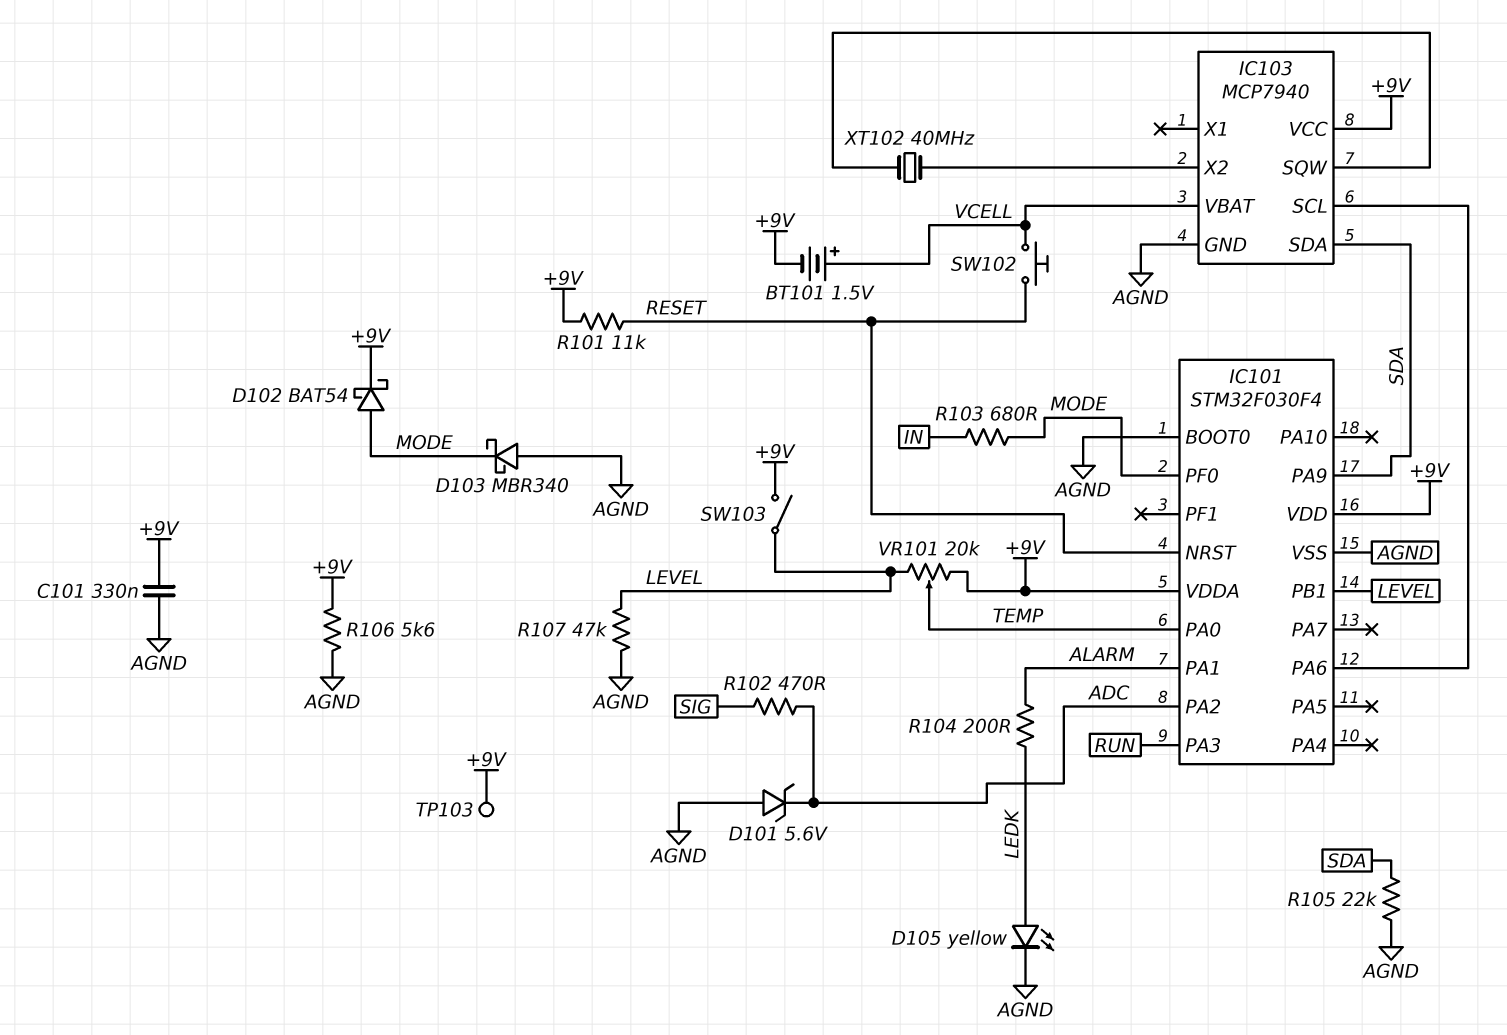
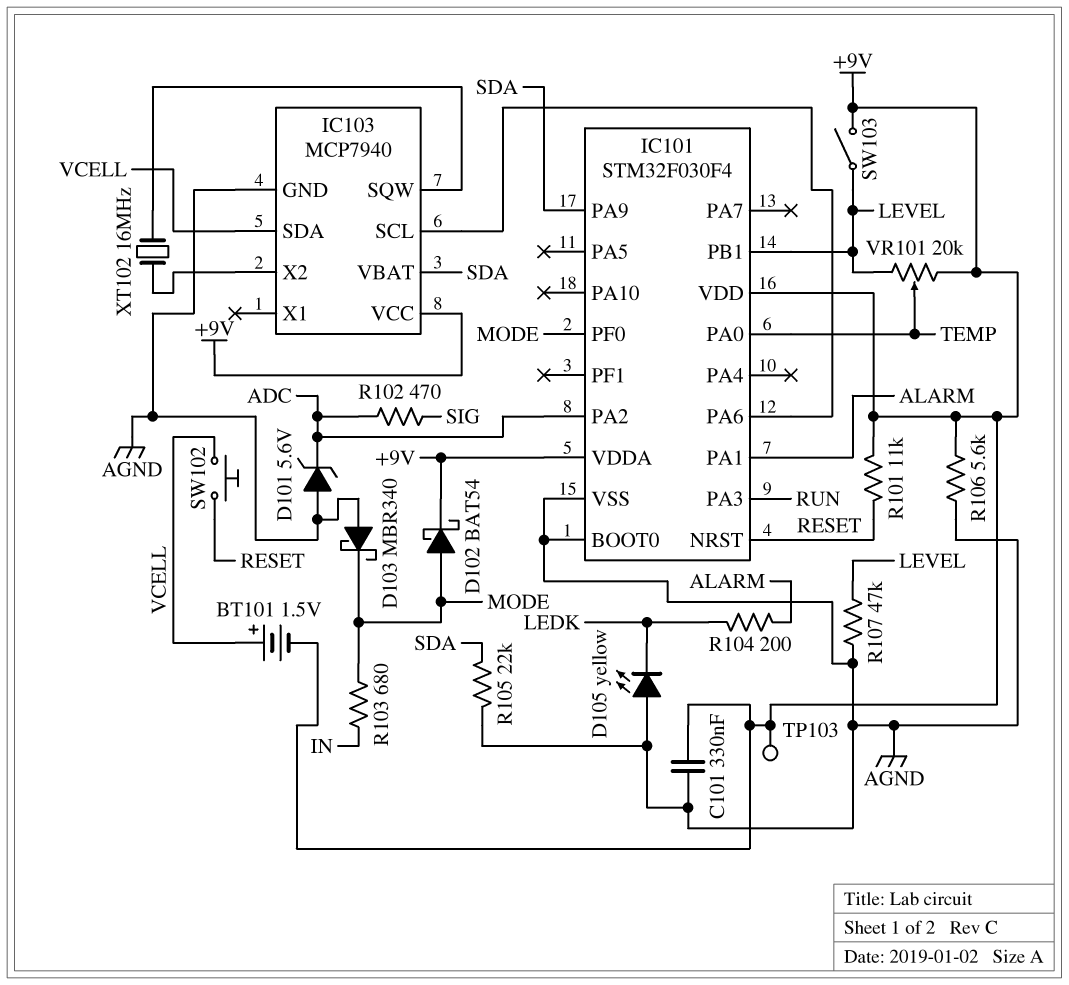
D105: LED yellow (A LEDK, K AGND) -> LED yellow (A AGND, K LEDK)
IC103 pin SDA: SDA -> VCELL
IC103 pin VBAT: VCELL -> SDA
XT102: 40MHz (IC103/SQW, IC103/X2) -> 16MHz (IC103/SQW, IC103/X2)

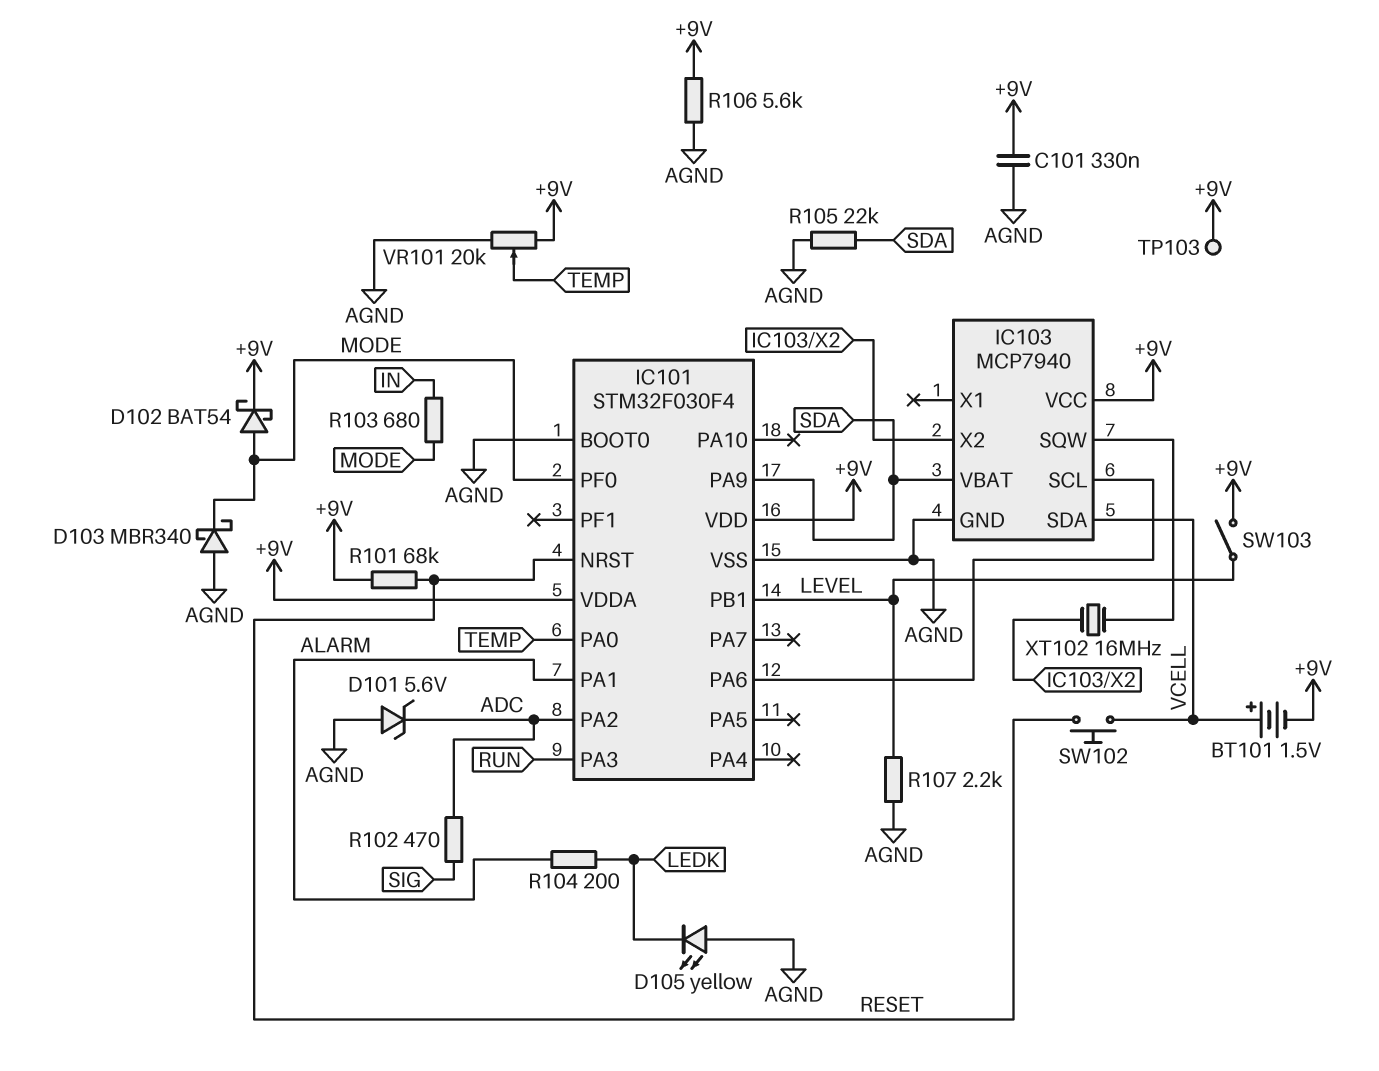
R101: 11k (+9V, RESET) -> 68k (+9V, RESET)
R107: 47k (AGND, LEVEL) -> 2.2k (AGND, LEVEL)
VR101: 20k (+9V, LEVEL, wiper TEMP) -> 20k (+9V, AGND, wiper TEMP)

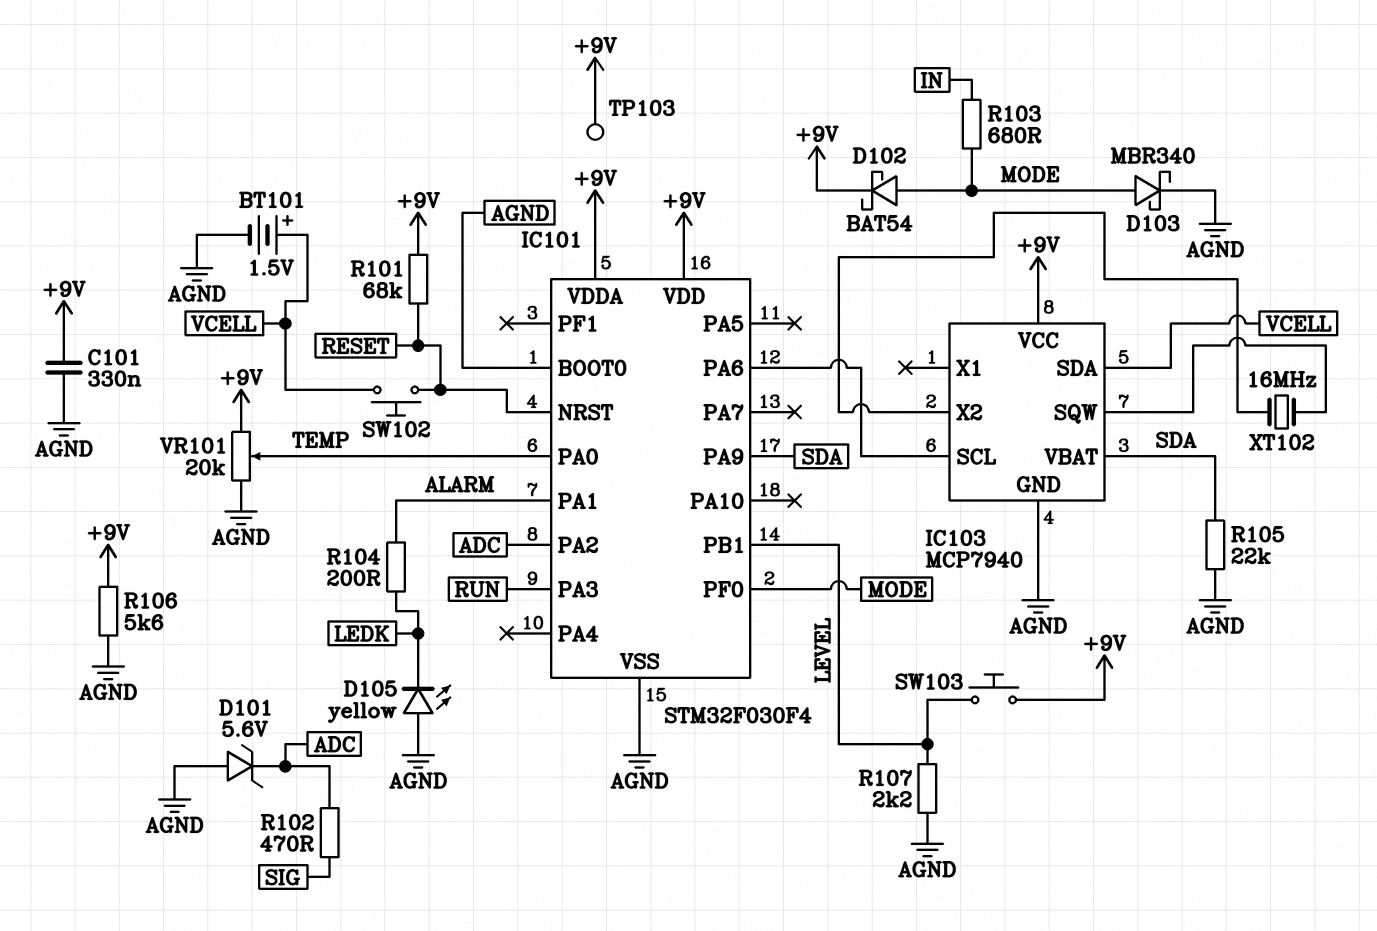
BT101: 1.5V (plus VCELL, minus +9V) -> 1.5V (plus VCELL, minus AGND)
D103: schottky MBR340 (A AGND, K MODE) -> schottky MBR340 (A MODE, K AGND)
SW103: switch (+9V, LEVEL) -> button (+9V, LEVEL)

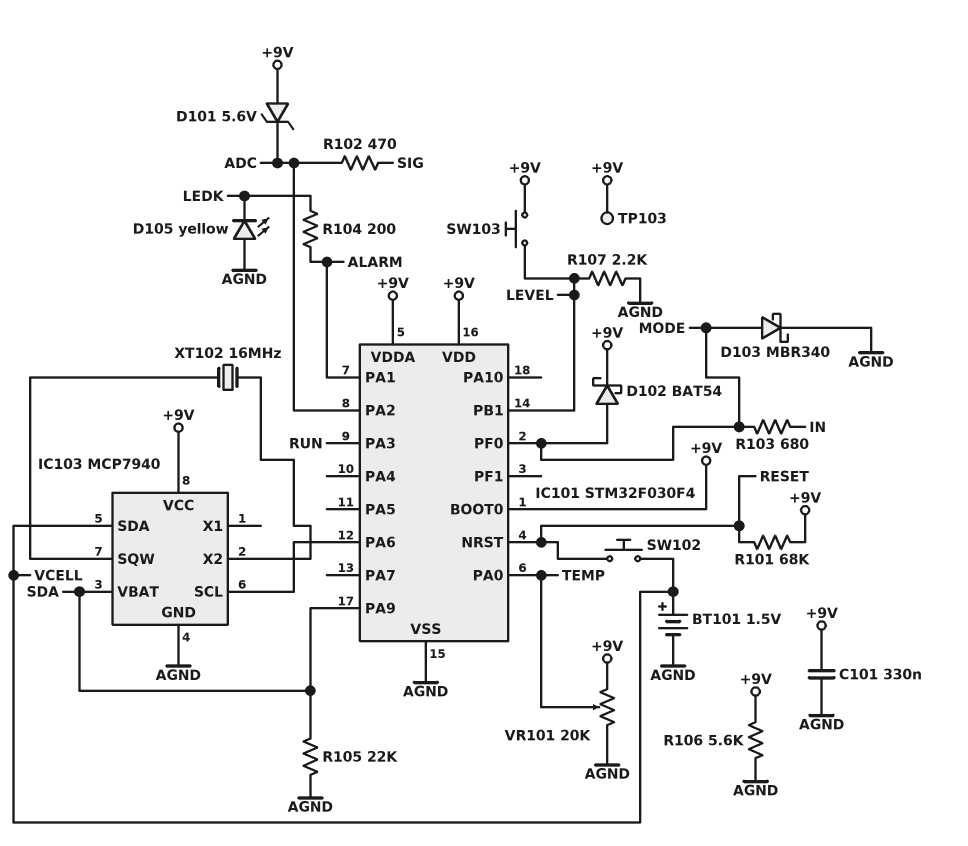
D101: zener 5.6V (A AGND, K ADC) -> zener 5.6V (A +9V, K ADC)
IC101 pin BOOT0: AGND -> +9V

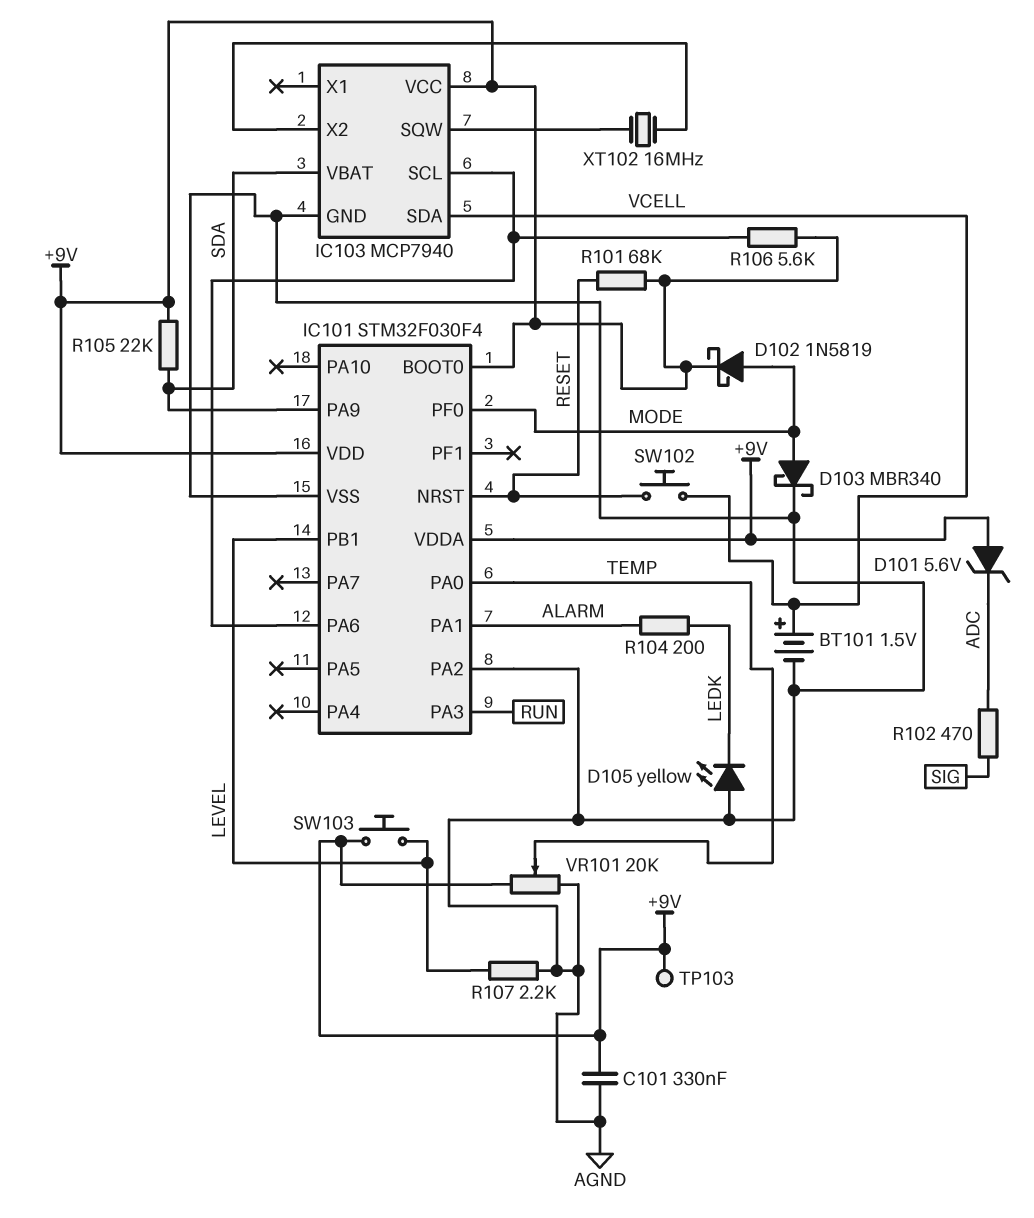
D102: schottky BAT54 (A MODE, K +9V) -> schottky 1N5819 (A MODE, K +9V)
IC101 pin PA2: ADC -> AGND
R103: 680 (IN, MODE) -> none
R105: 22k (AGND, SDA) -> 22k (+9V, SDA)
R106: 5.6k (+9V, AGND) -> 5.6k (+9V, IC101/PA6)

